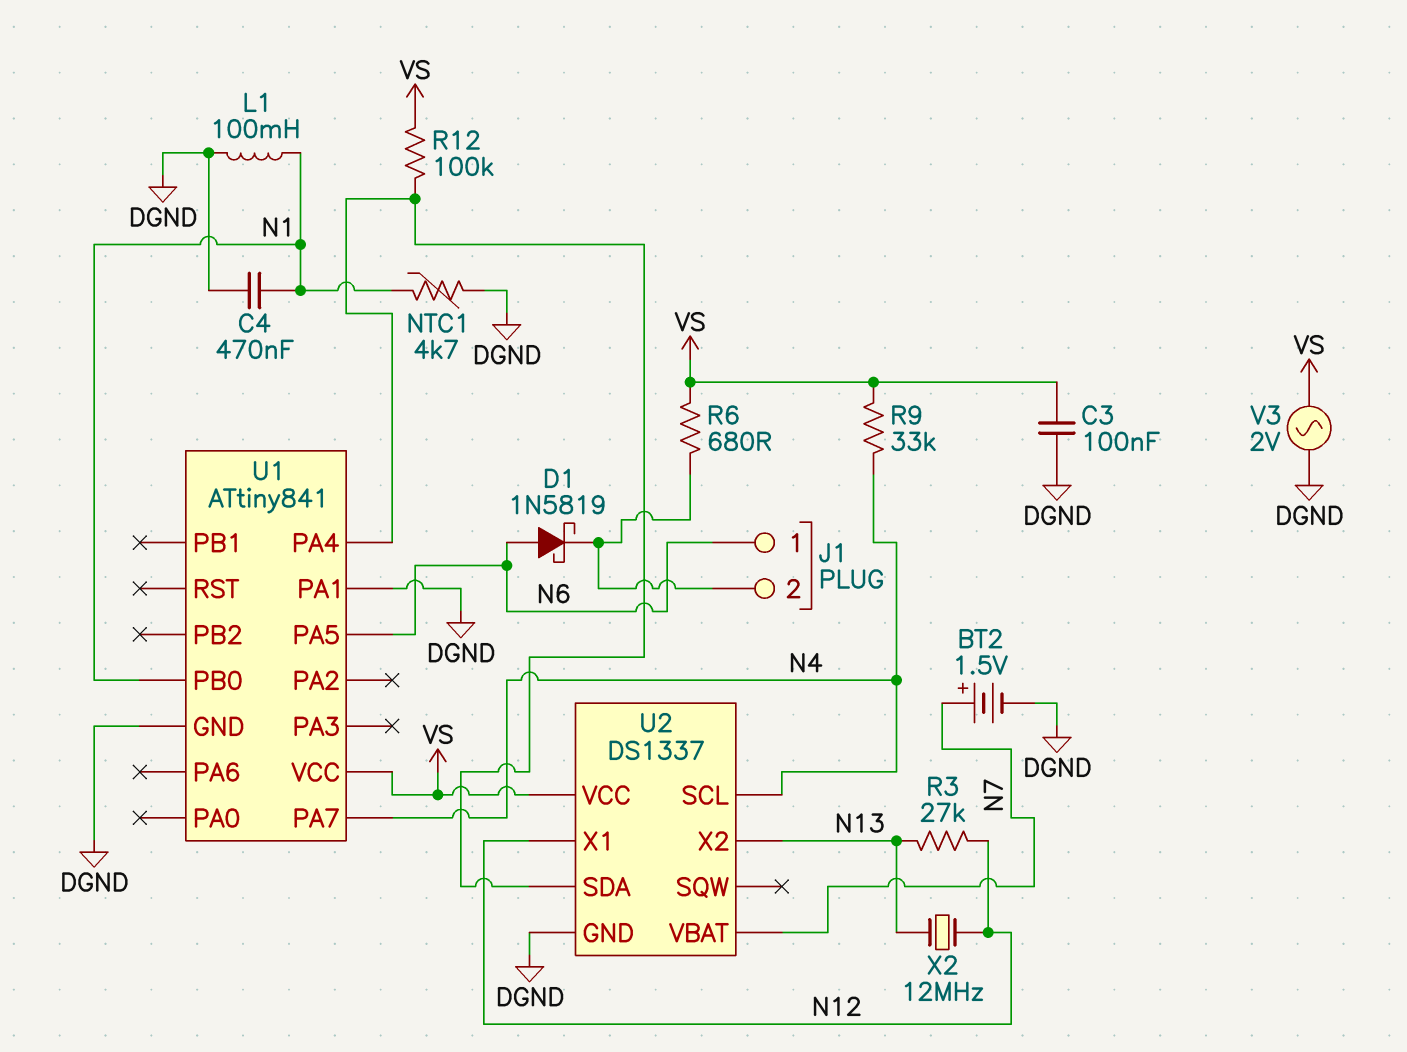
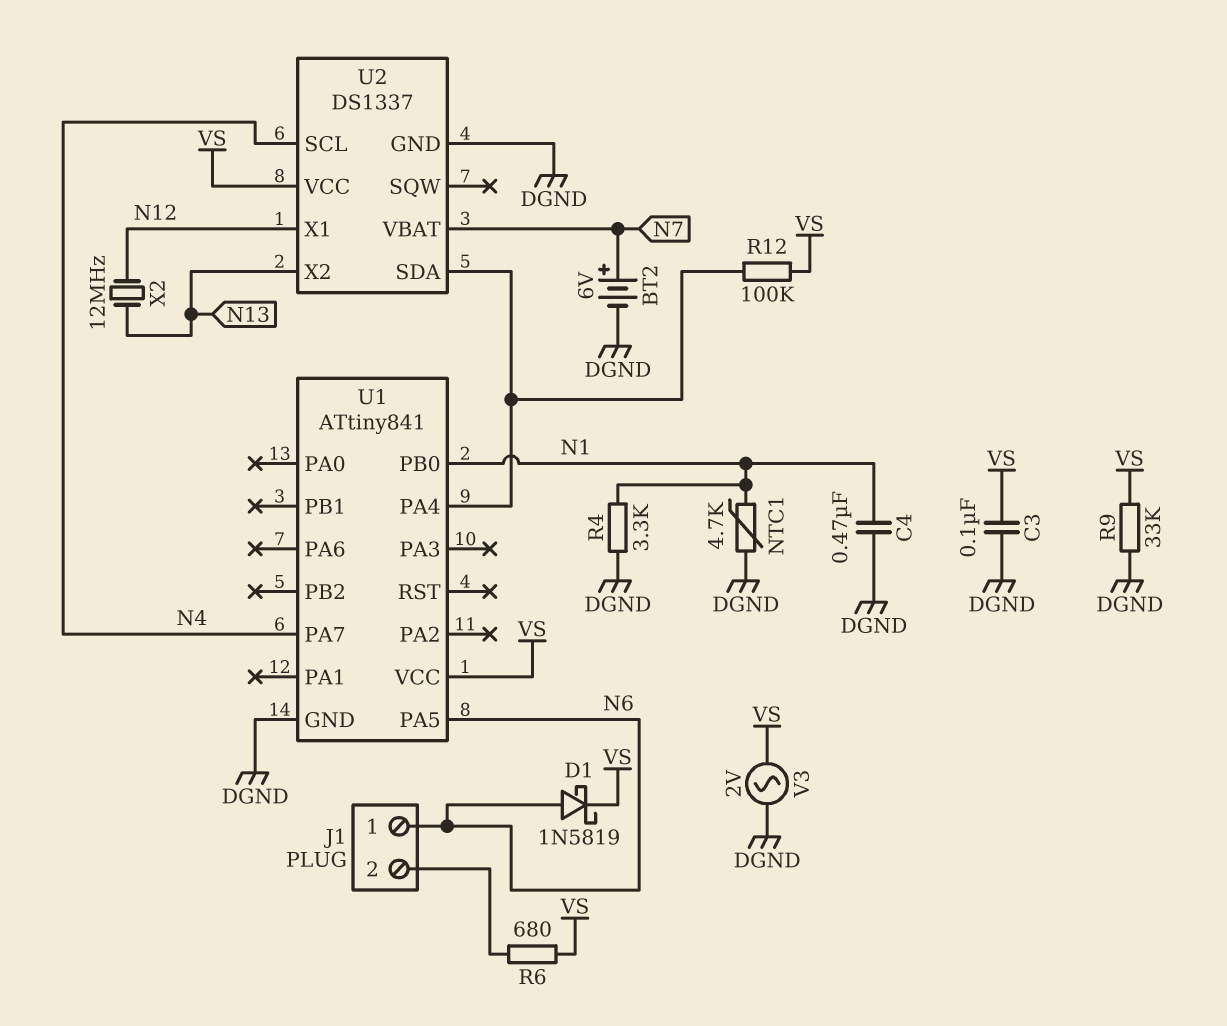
BT2: 1.5V (plus N7, minus DGND) -> 6V (plus N7, minus DGND)
D1: schottky 1N5819 (A N6, K J1/2) -> schottky 1N5819 (A N6, K VS)
L1: 100mH (DGND, N1) -> none
R3: 27k (N12, N13) -> none
R4: none -> 3.3k (DGND, N1)
R9: 33k (N4, VS) -> 33k (DGND, VS)
U1 pin PA1: DGND -> none

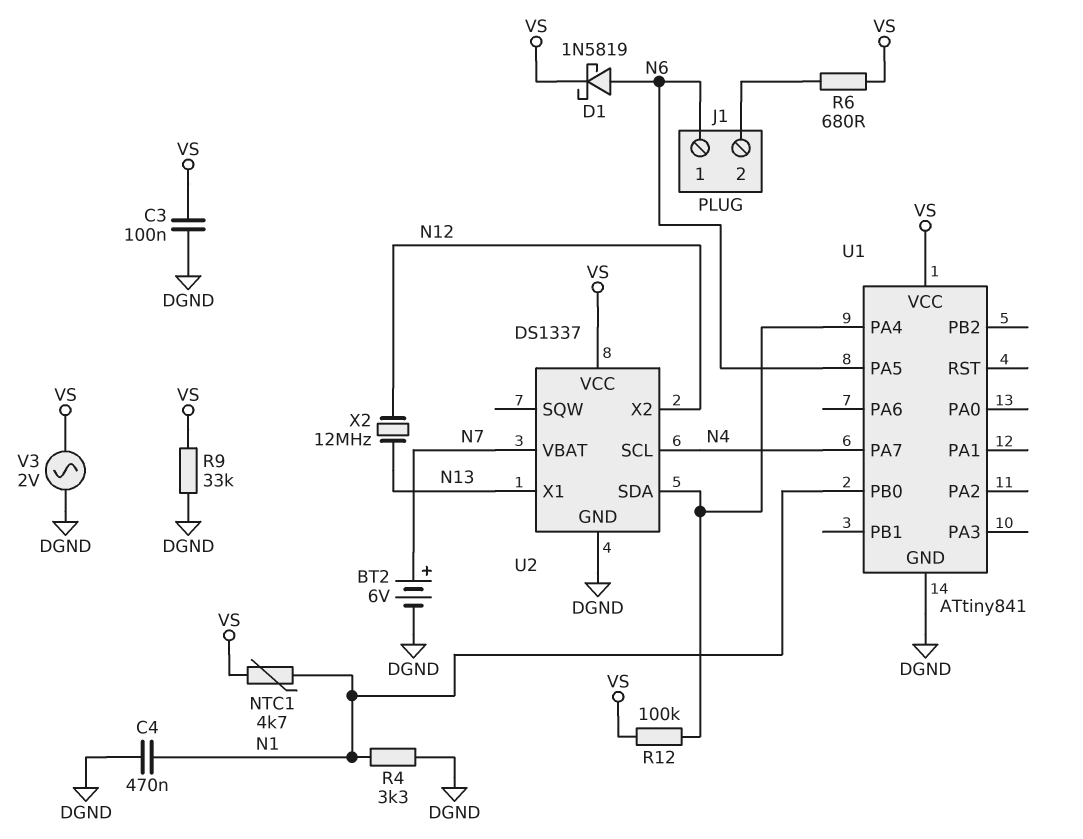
NTC1: 4.7k (DGND, N1) -> 4.7k (N1, VS)
U2 pin X1: N12 -> N13
U2 pin X2: N13 -> N12

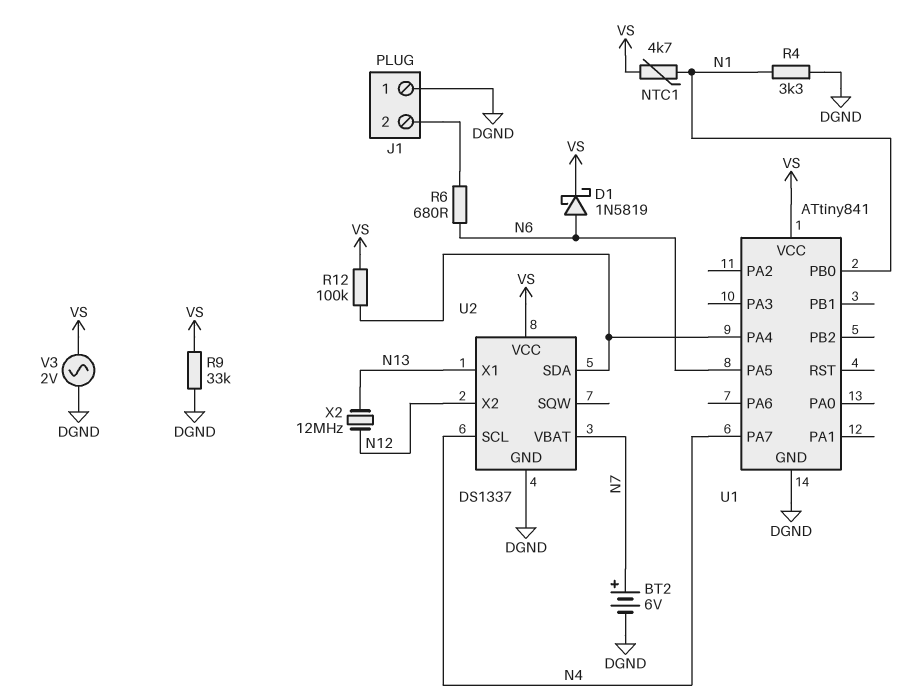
C3: 100nF (DGND, VS) -> none
C4: 470nF (DGND, N1) -> none
J1 pin 1: N6 -> DGND
R6: 680 (J1/2, VS) -> 680 (J1/2, N6)

